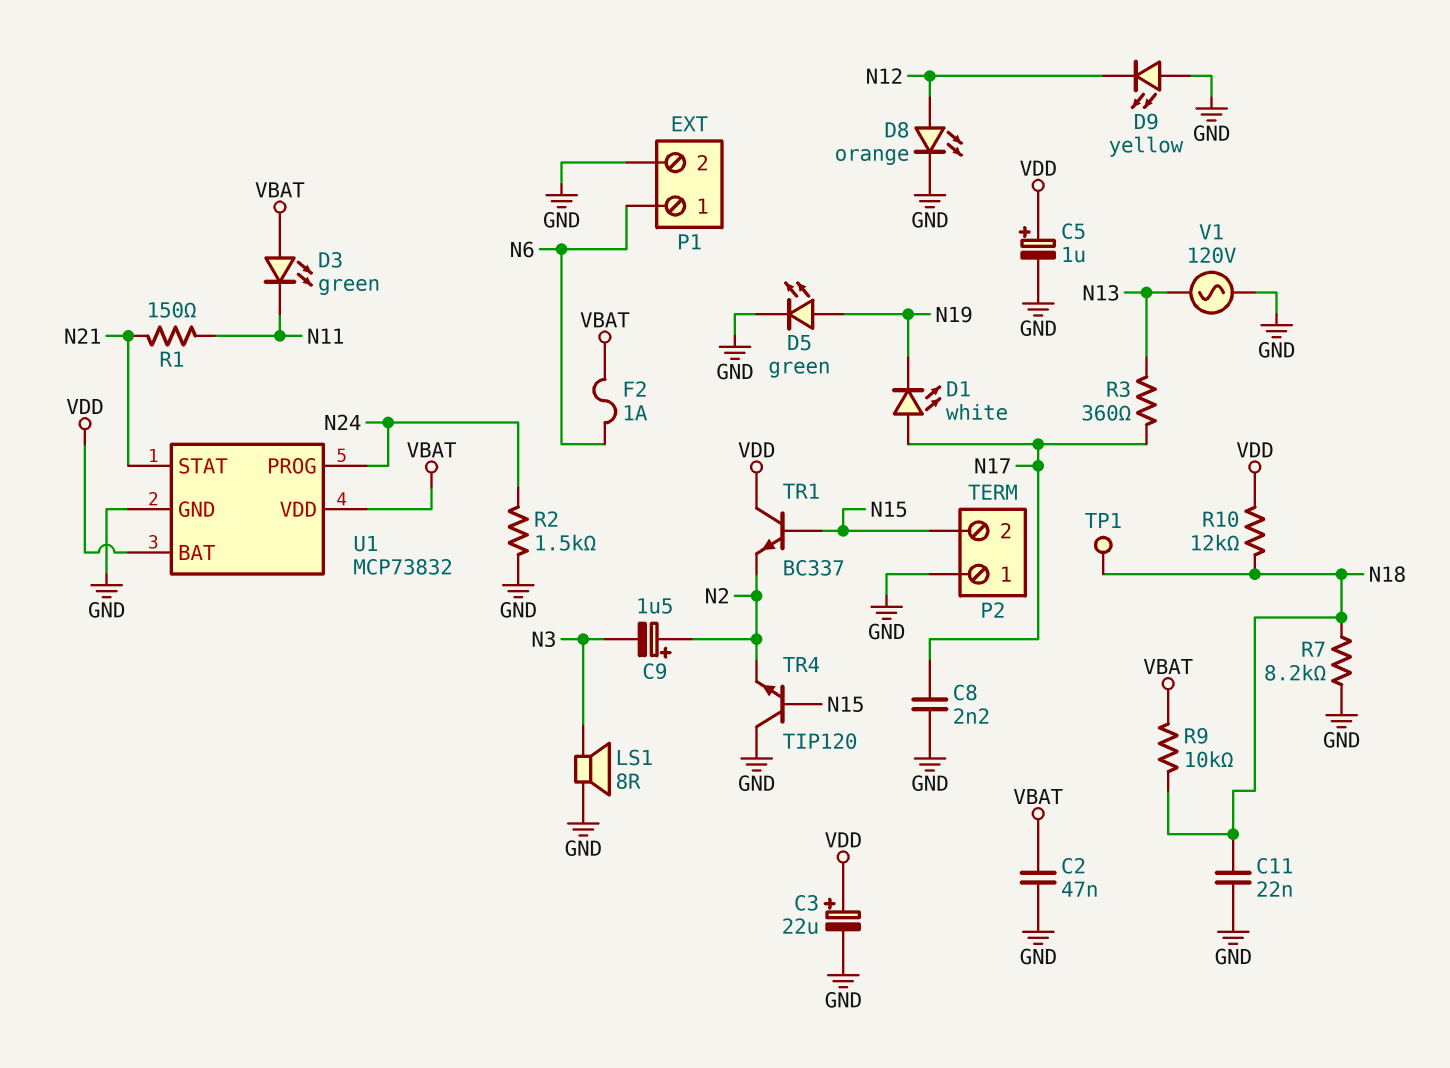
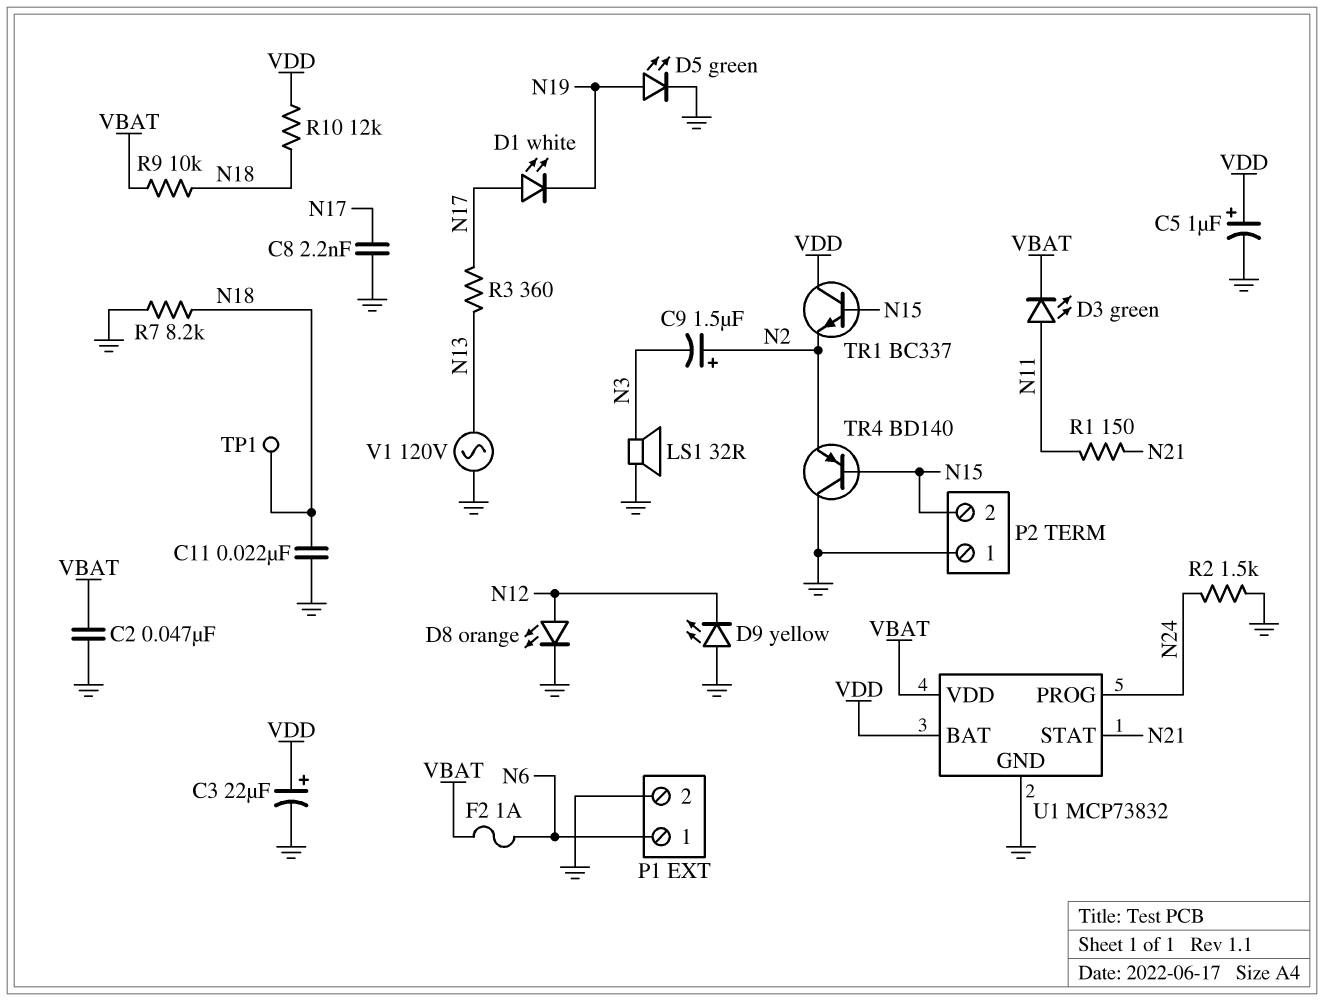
D3: LED green (A VBAT, K N11) -> LED green (A N11, K VBAT)
LS1: speaker 8R (GND, N3) -> speaker 32R (GND, N3)
TR4: NPN TIP120 (B N15, C GND, E N2) -> PNP BD140 (B N15, C GND, E N2)

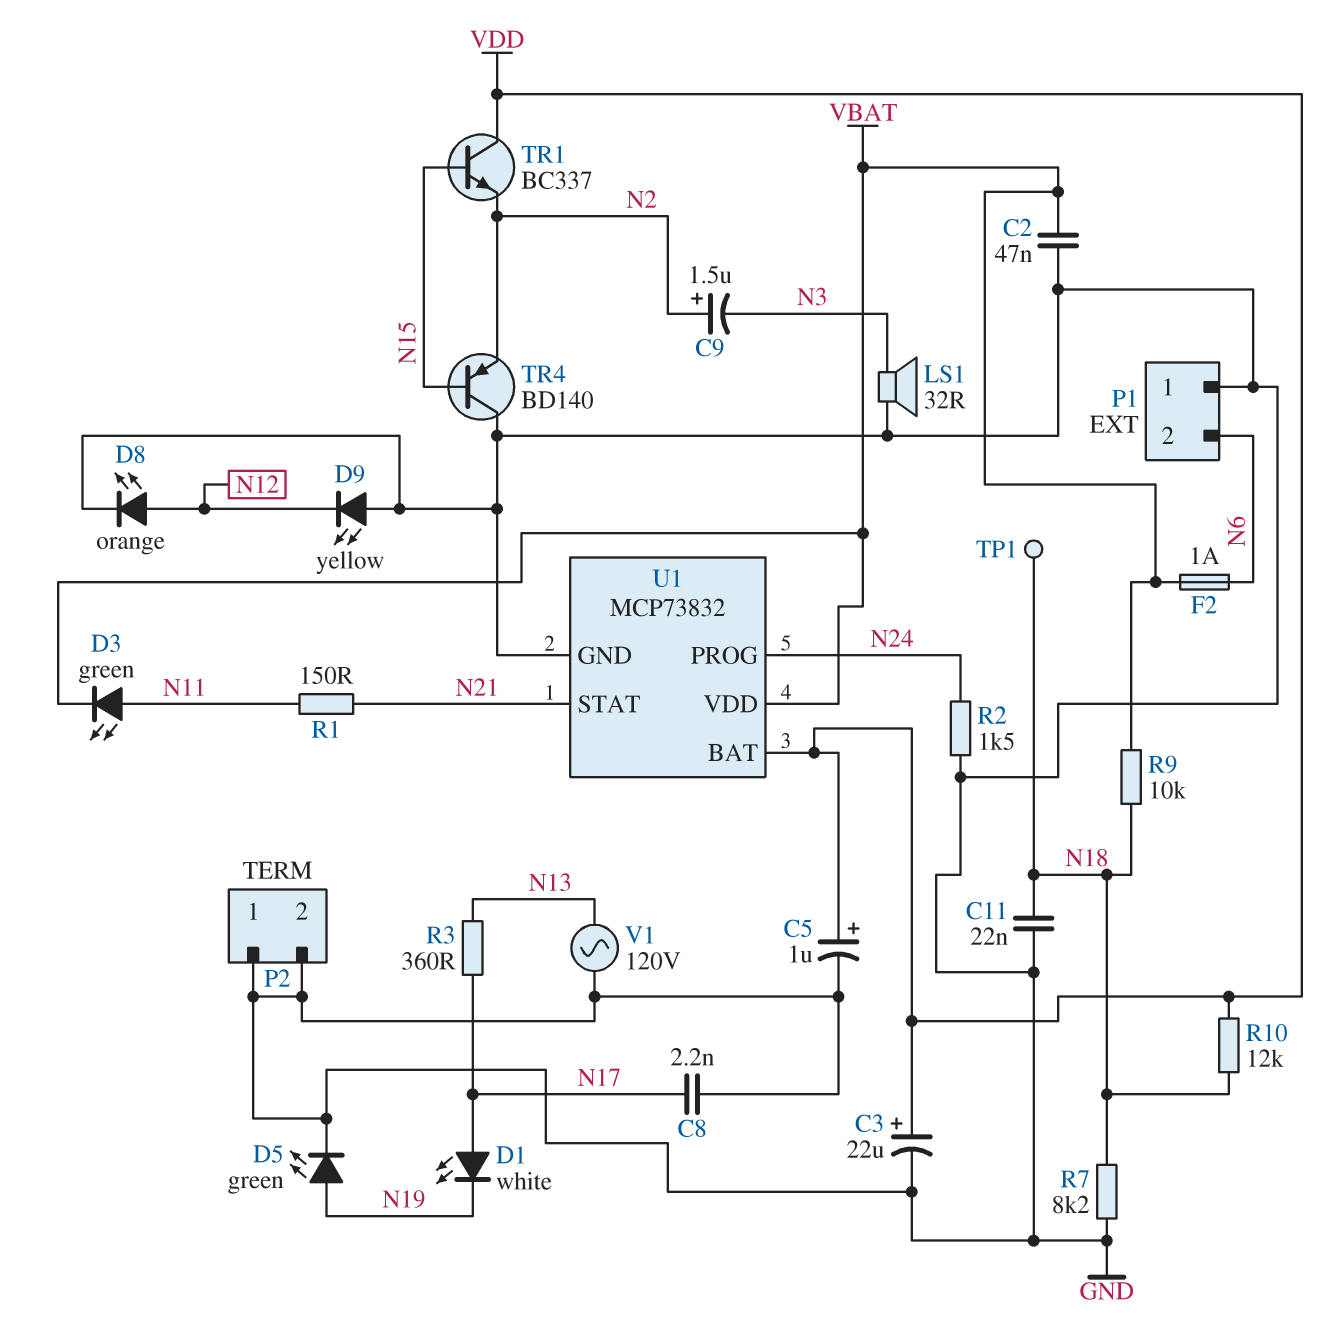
P1 pin 1: N6 -> GND
P1 pin 2: GND -> N6
P2 pin 2: N15 -> GND

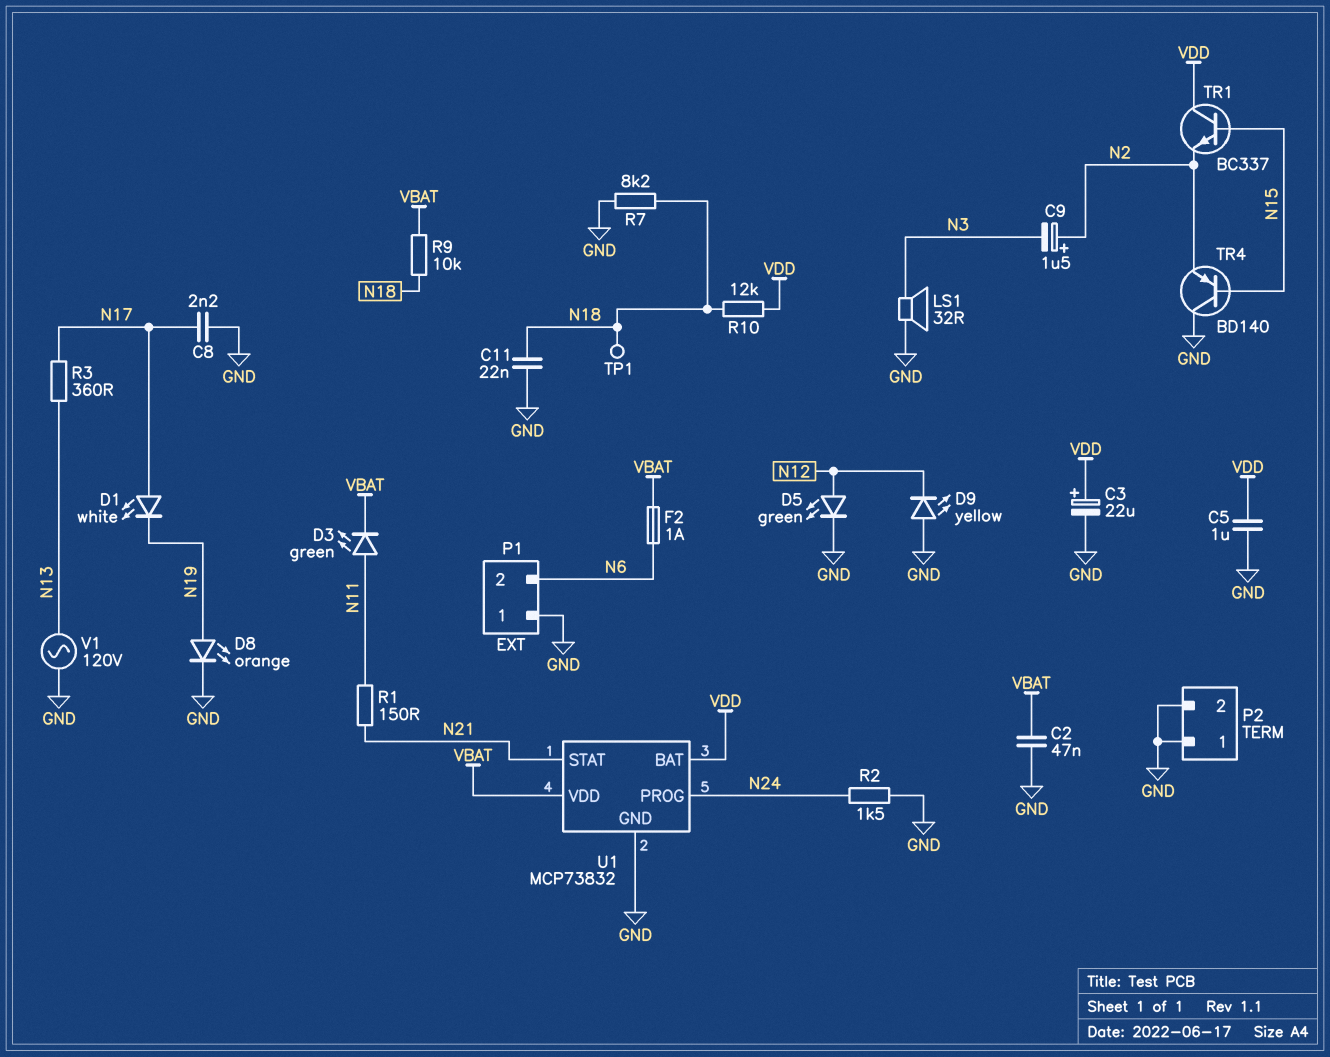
C5: 1uF (plus VDD, minus GND) -> 1uF (GND, VDD)
D5: LED green (A N19, K GND) -> LED green (A N12, K GND)
D8: LED orange (A N12, K GND) -> LED orange (A N19, K GND)

